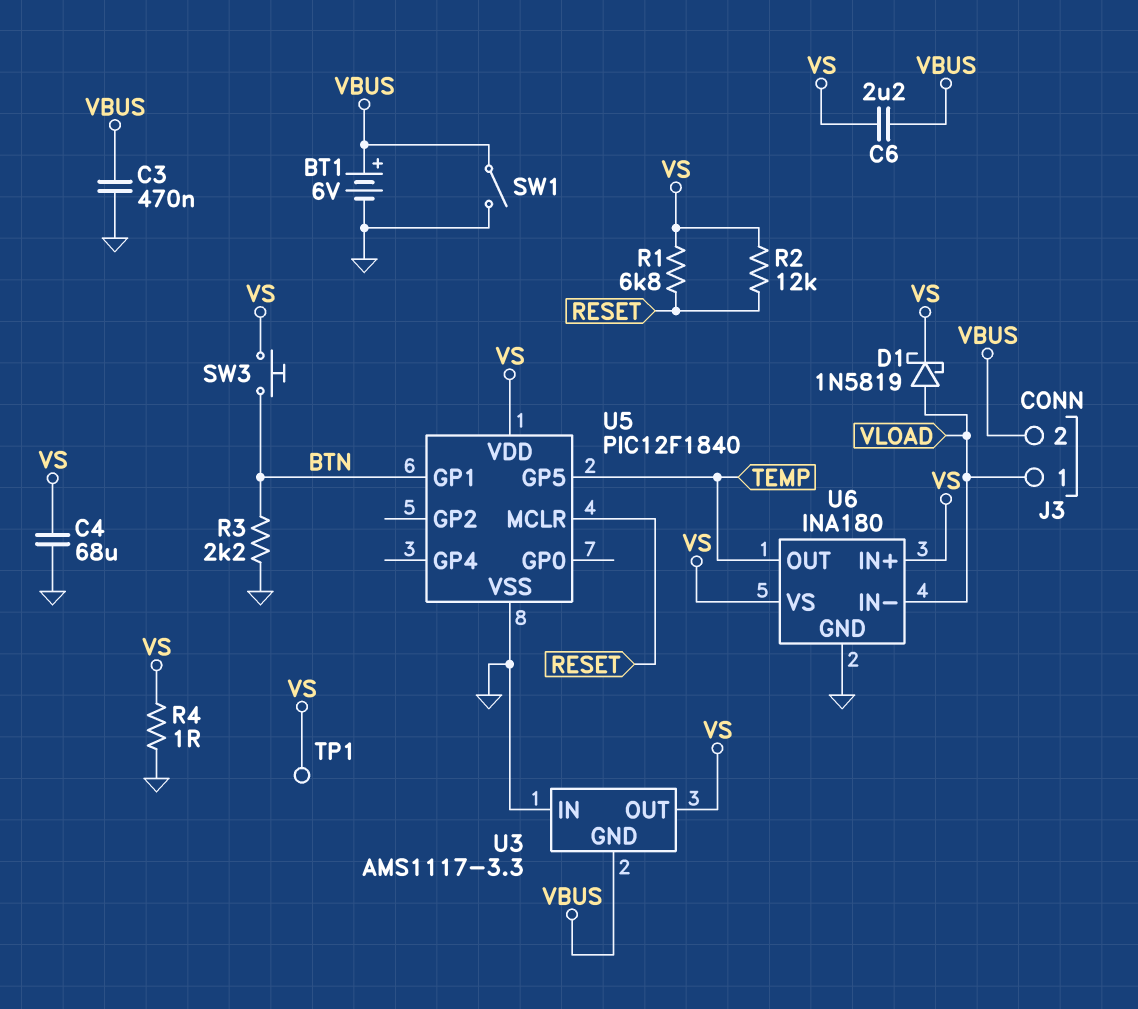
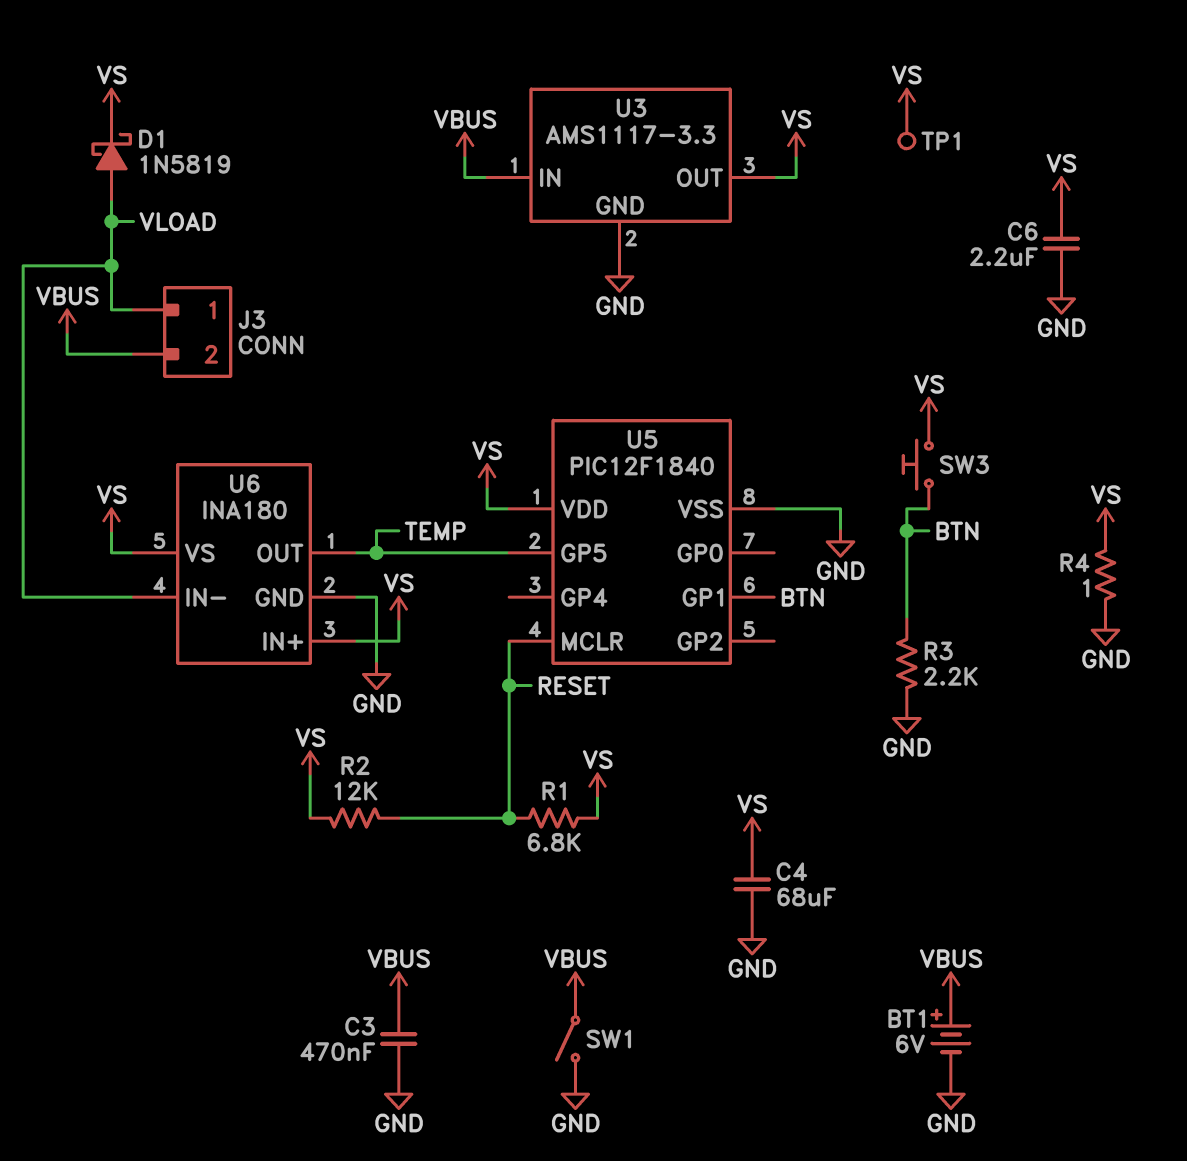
C6: 2.2uF (VBUS, VS) -> 2.2uF (GND, VS)
U3 pin GND: VBUS -> GND
U3 pin IN: GND -> VBUS

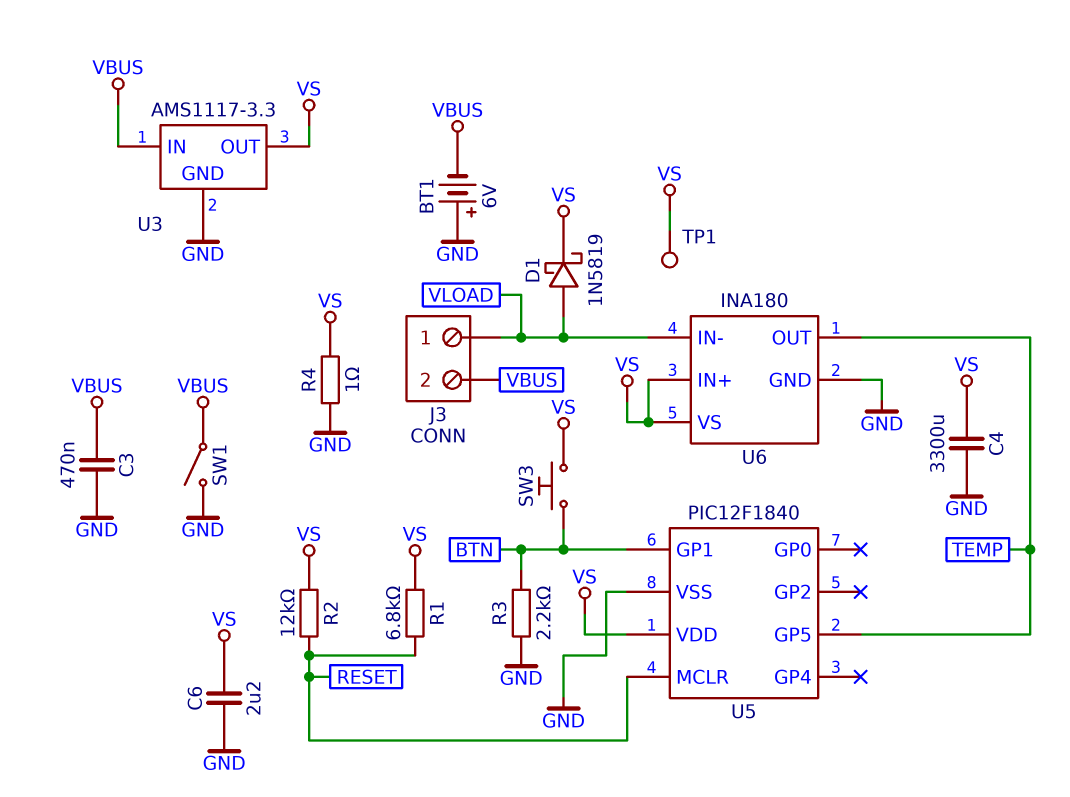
BT1: 6V (plus VBUS, minus GND) -> 6V (plus GND, minus VBUS)
C4: 68uF (GND, VS) -> 3300uF (GND, VS)

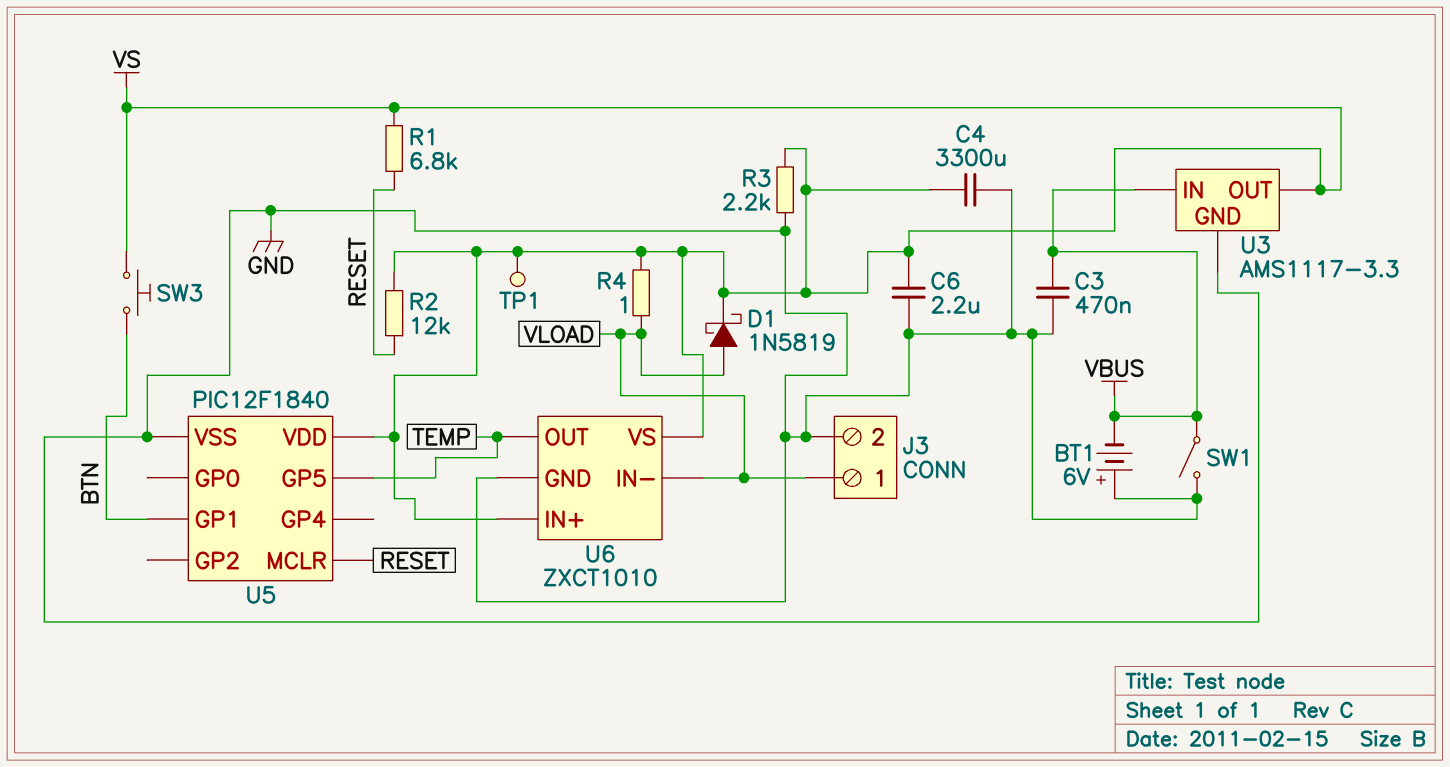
J3 pin 2: VBUS -> GND
R3: 2.2k (BTN, GND) -> 2.2k (GND, VS)
R4: 1 (GND, VS) -> 1 (VLOAD, VS)
U6: INA180 -> ZXCT1010

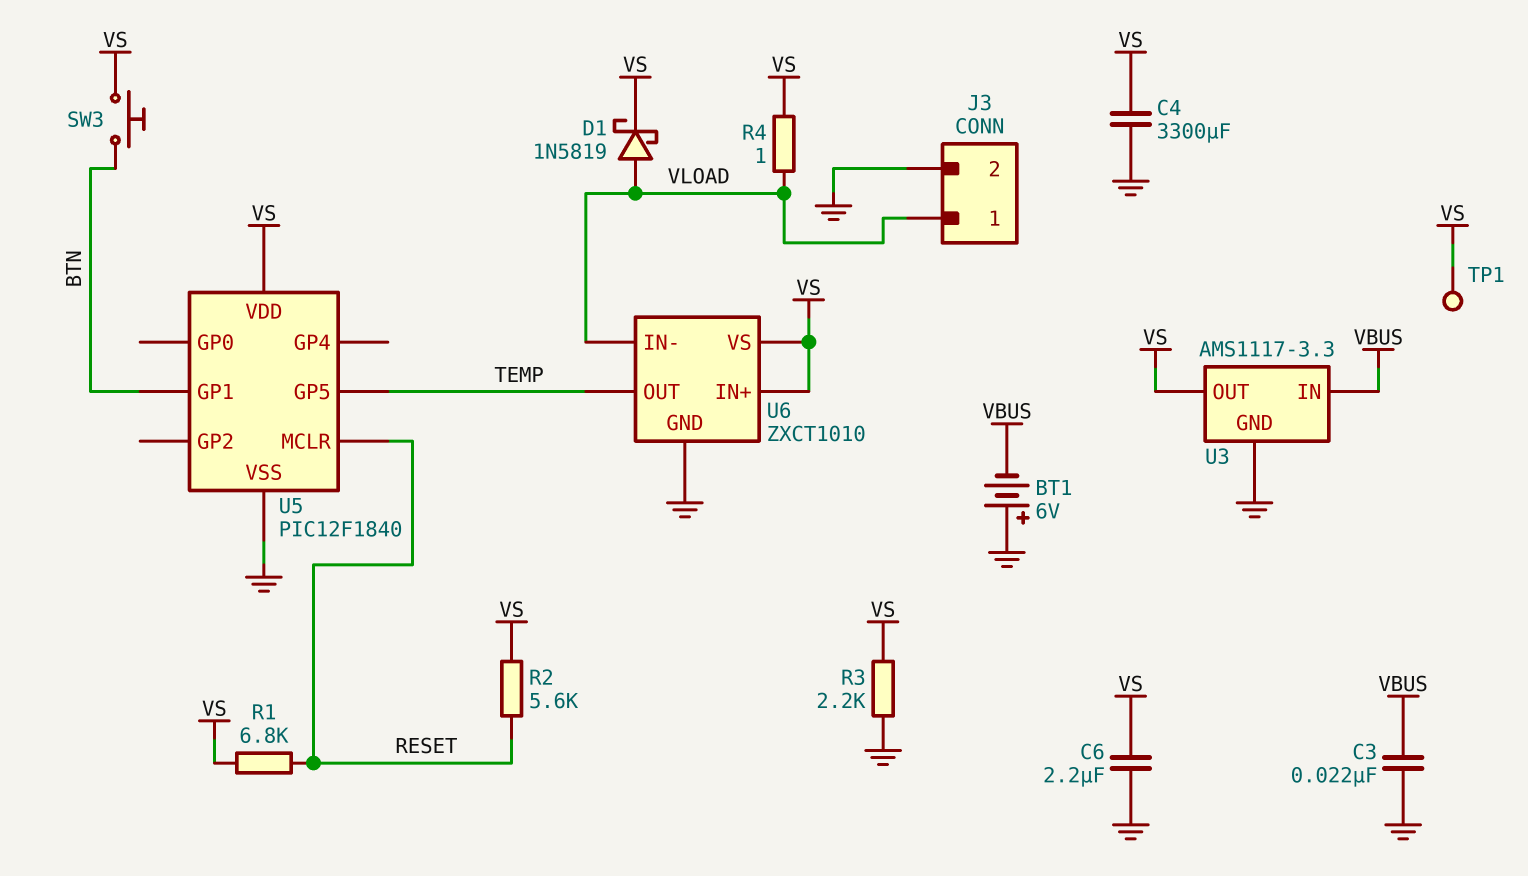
C3: 470nF (GND, VBUS) -> 22nF (GND, VBUS)
R2: 12k (RESET, VS) -> 5.6k (RESET, VS)
SW1: switch (GND, VBUS) -> none

